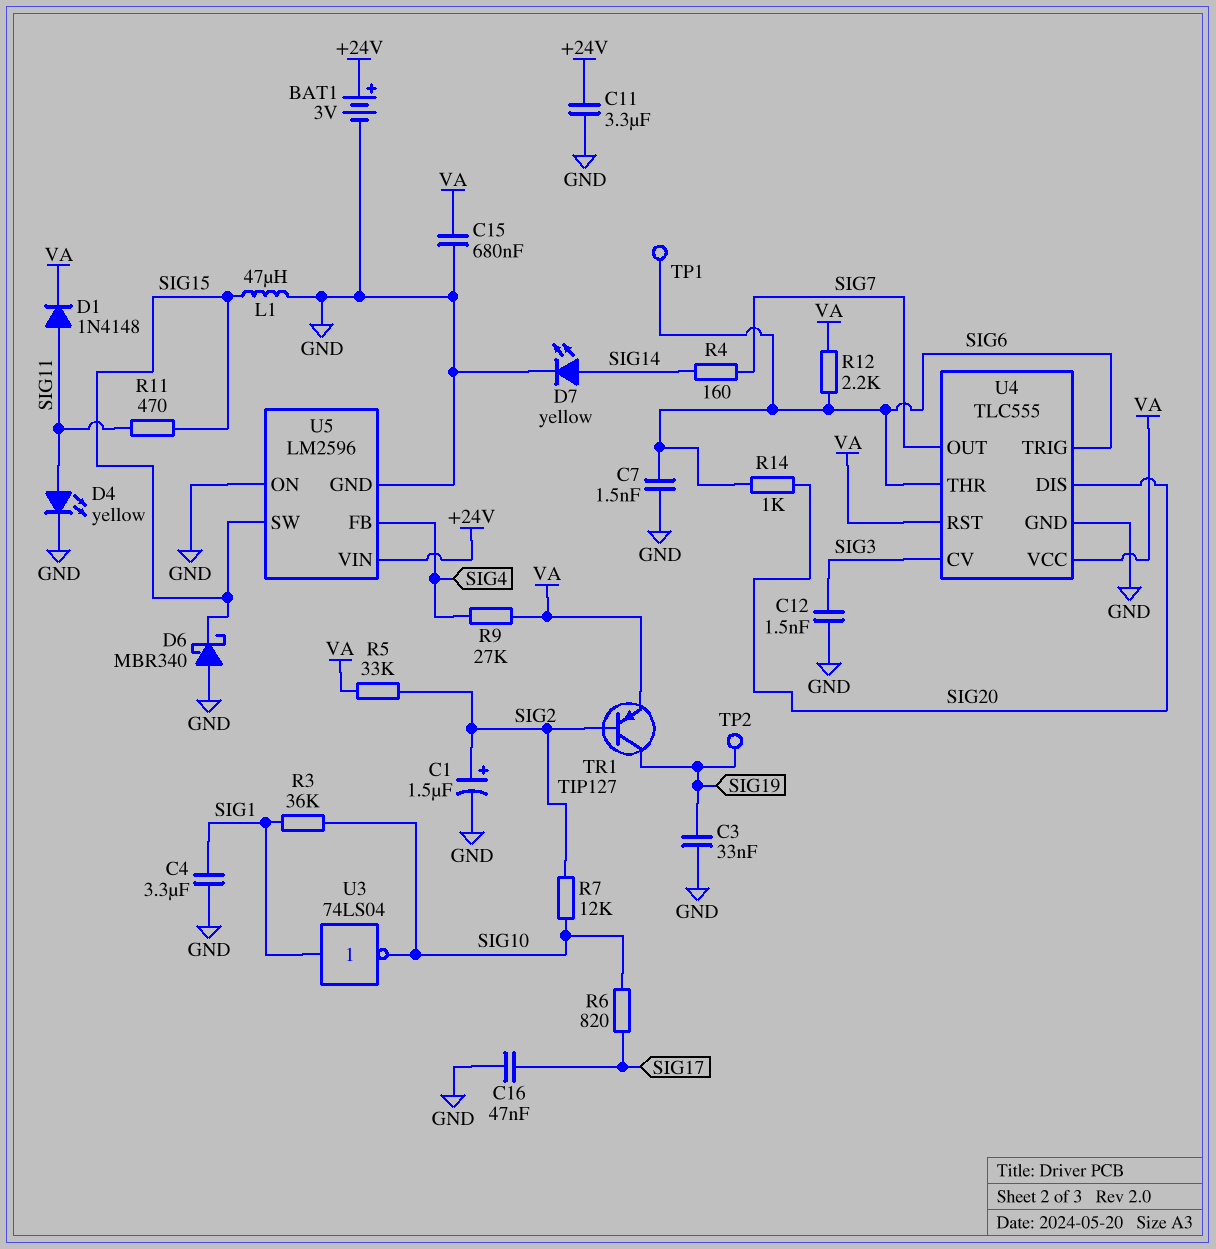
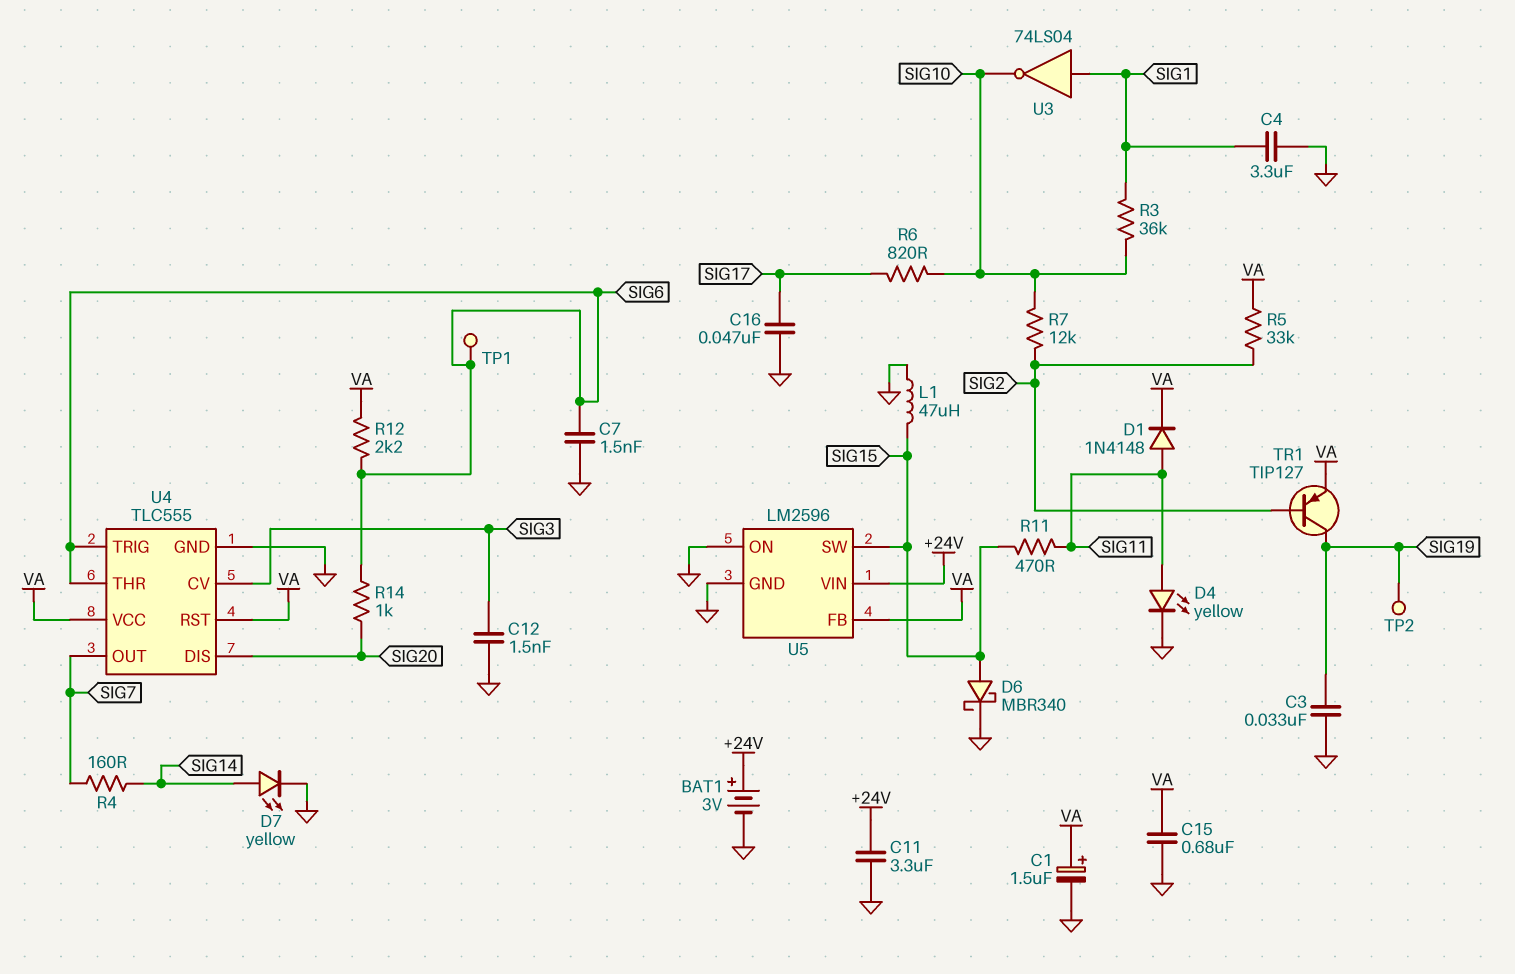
C1: 1.5uF (plus SIG2, minus GND) -> 1.5uF (plus VA, minus GND)
D6: schottky MBR340 (A GND, K SIG15) -> schottky MBR340 (A SIG15, K GND)
R9: 27k (SIG4, VA) -> none
U5 pin FB: SIG4 -> VA

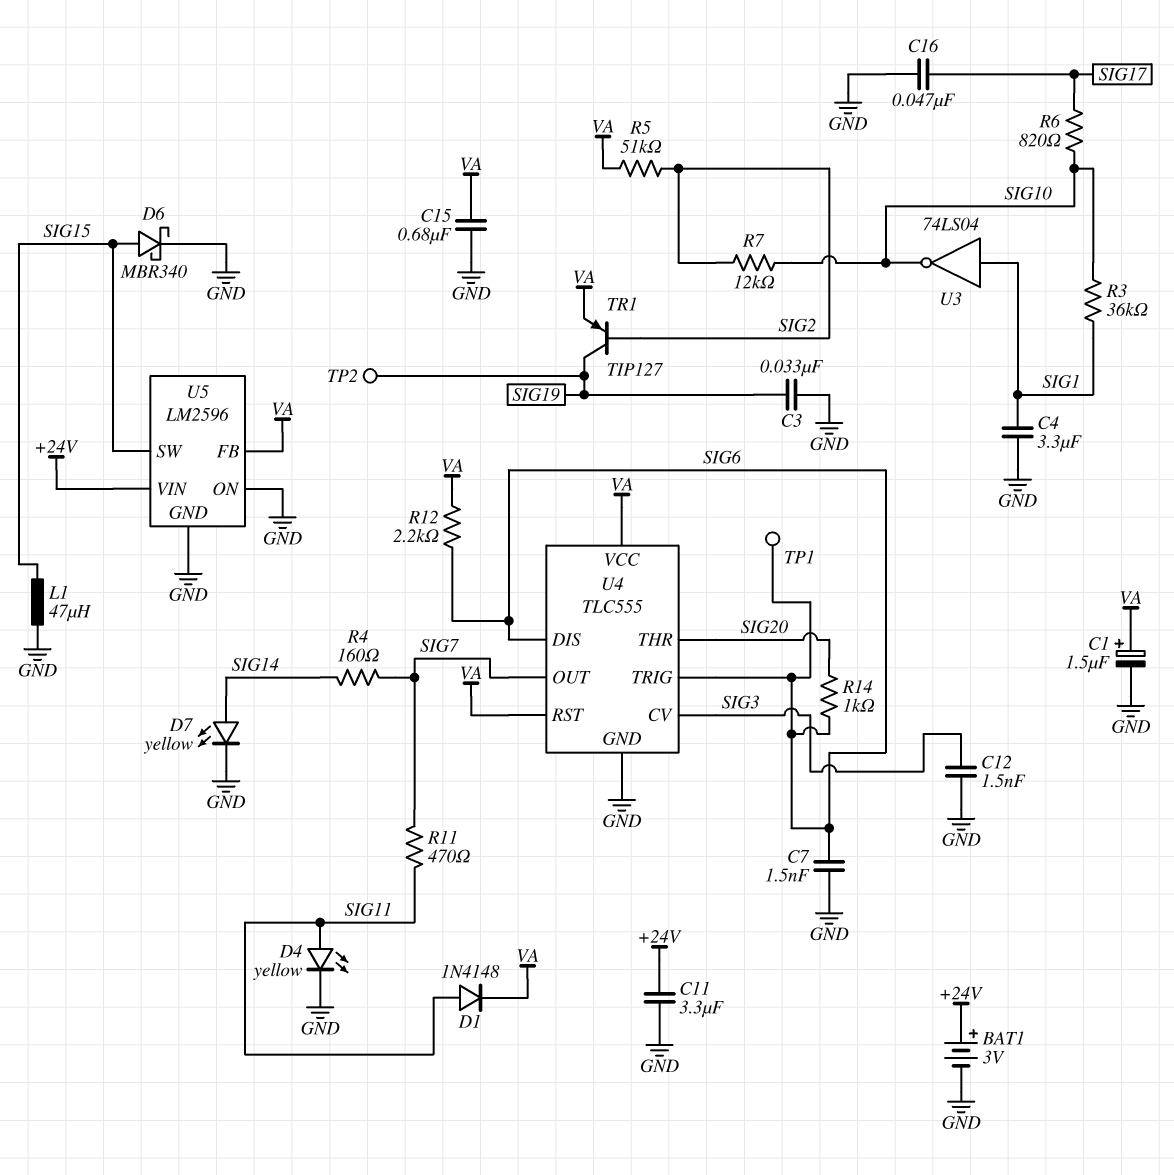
R5: 33k (SIG2, VA) -> 51k (SIG2, VA)
R11: 470 (SIG11, SIG15) -> 470 (SIG7, SIG11)
U4 pin DIS: SIG20 -> SIG6
U4 pin THR: SIG6 -> SIG20

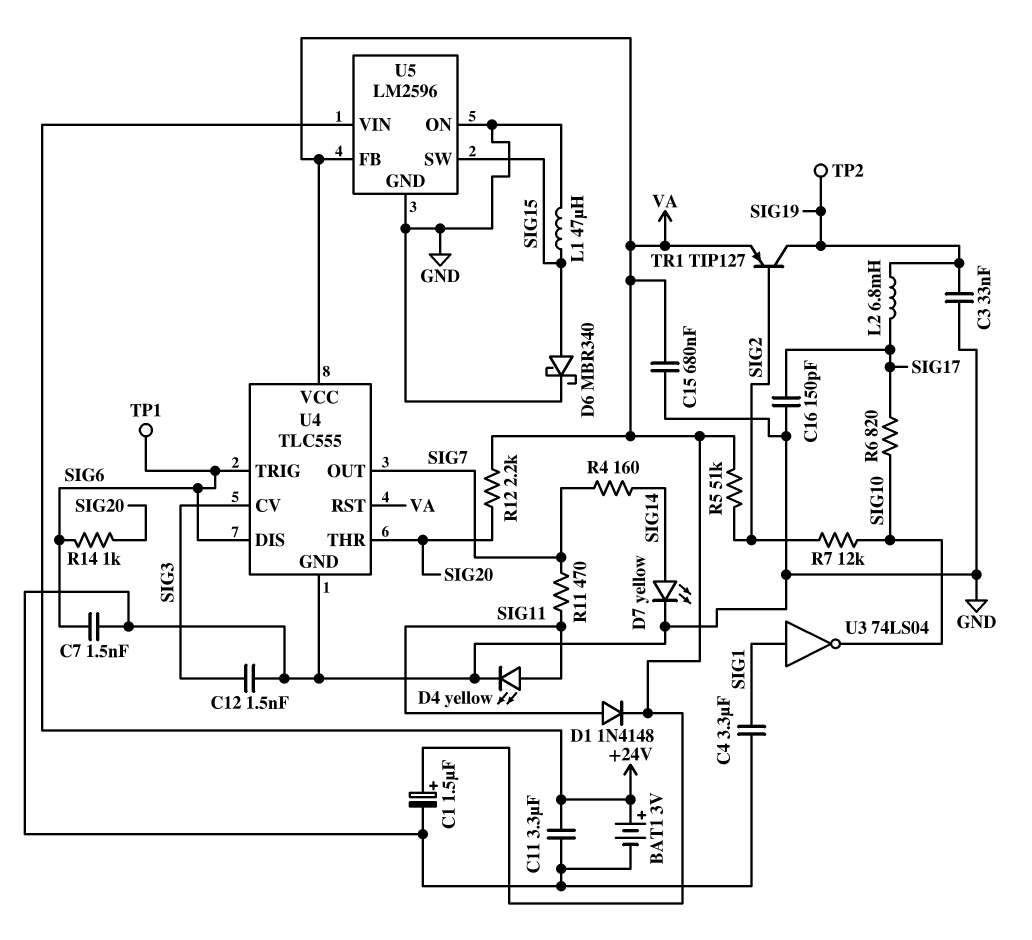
C16: 47nF (GND, SIG17) -> 150pF (GND, SIG17)
L2: none -> 6.8mH (SIG17, SIG19)
R3: 36k (SIG1, SIG10) -> none
R12: 2.2k (SIG6, VA) -> 2.2k (SIG20, VA)

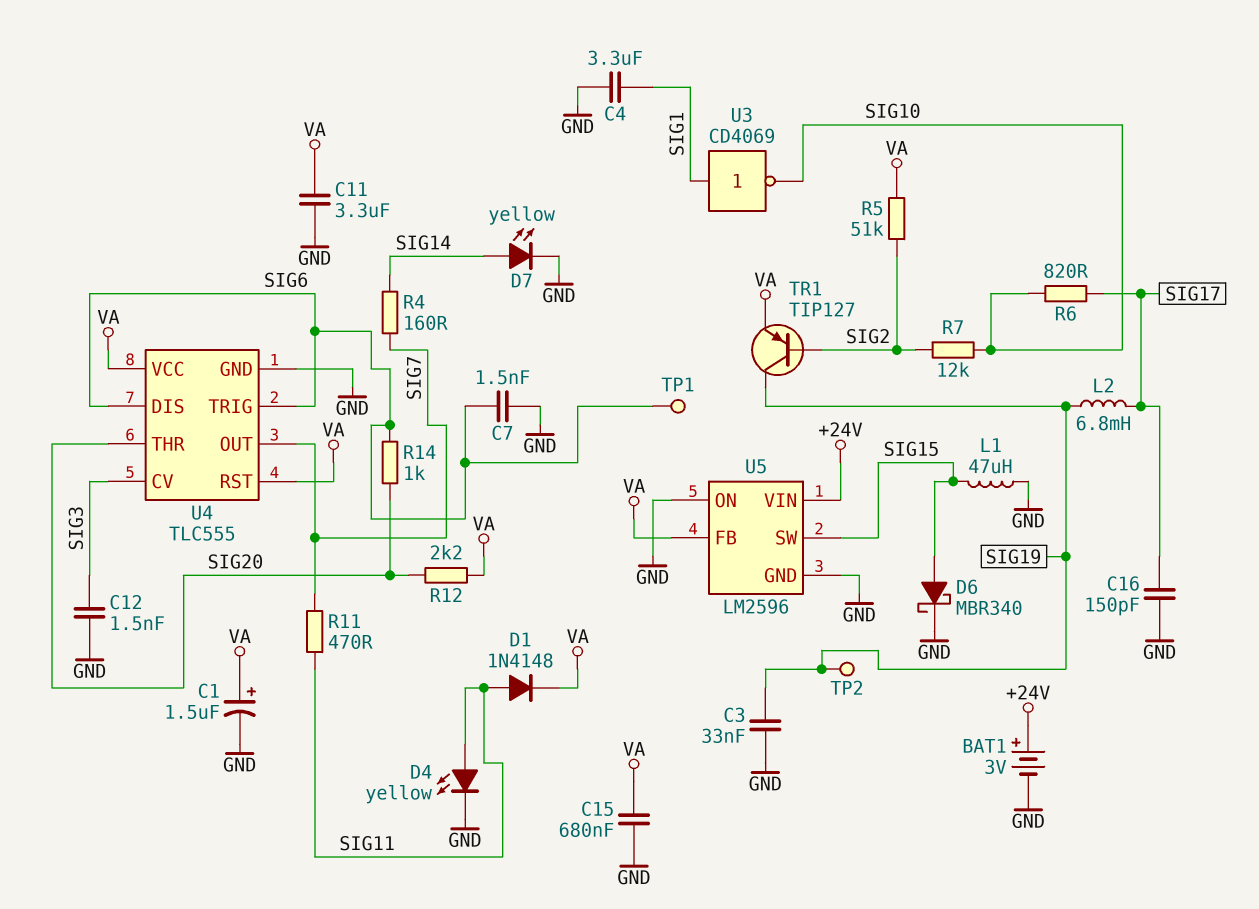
C11: 3.3uF (+24V, GND) -> 3.3uF (GND, VA)
U3: NOT 74LS04 (in SIG1, out SIG10) -> NOT CD4069 (in SIG1, out SIG10)

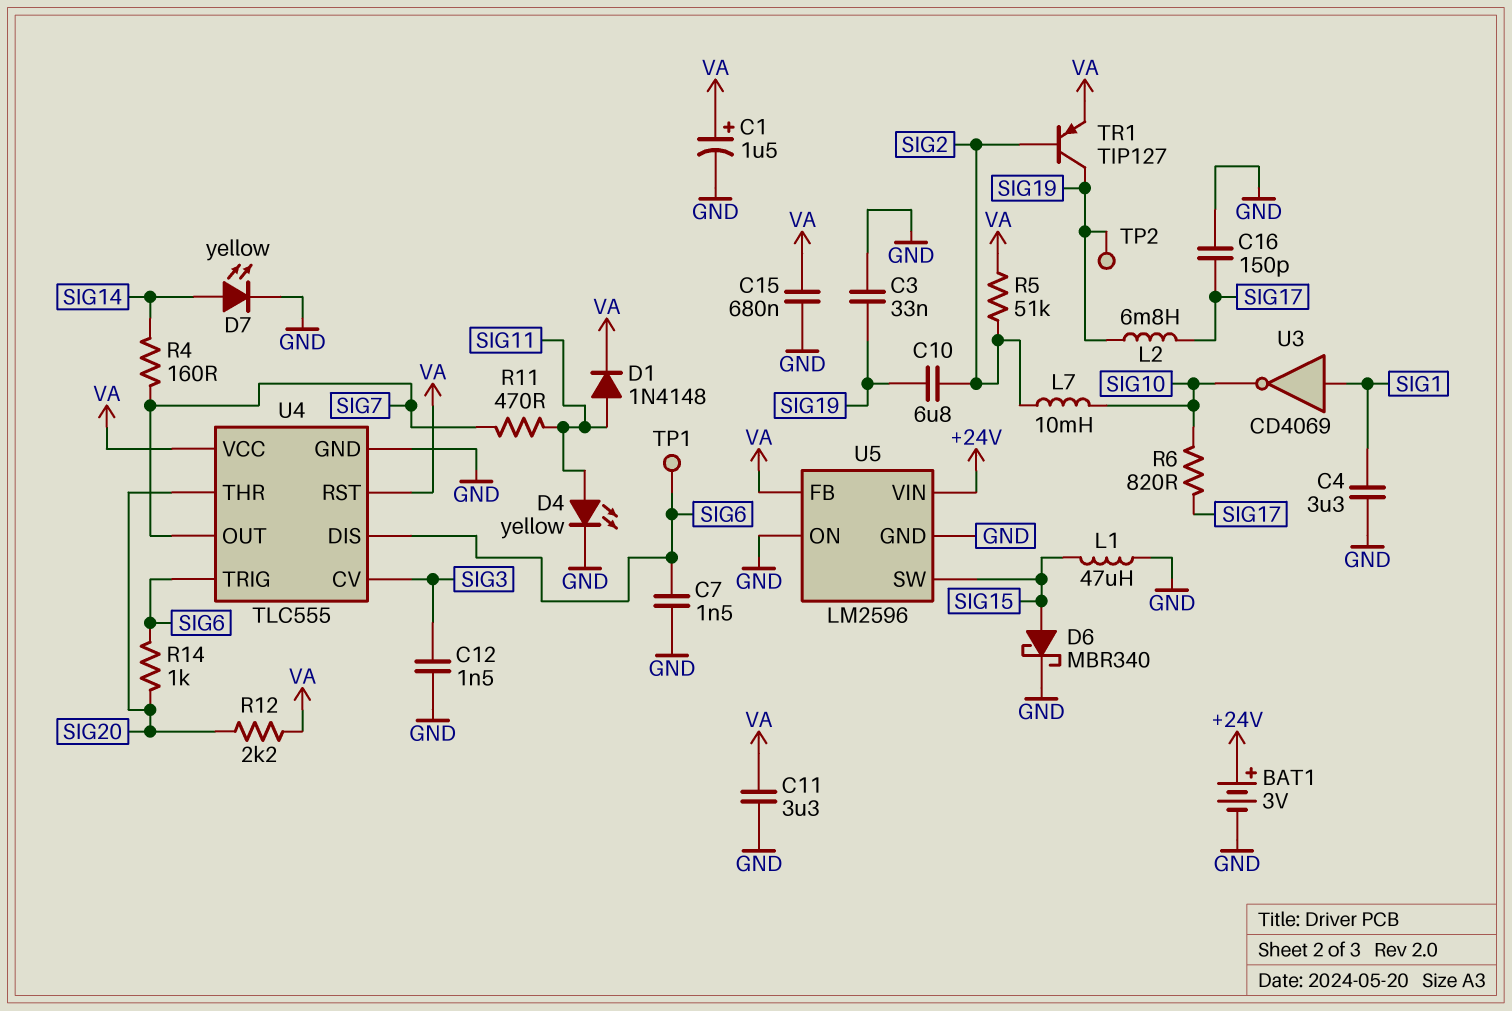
C10: none -> 6.8uF (SIG2, SIG19)
L7: none -> 10mH (SIG2, SIG10)
R7: 12k (SIG2, SIG10) -> none

